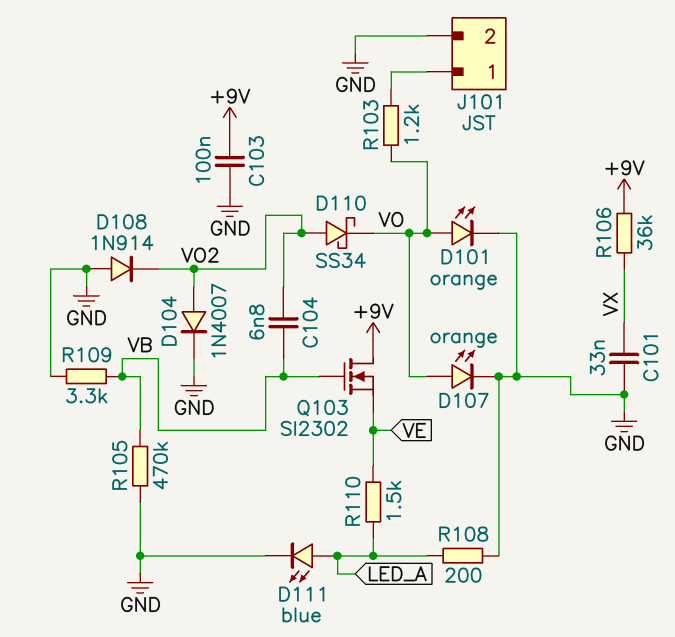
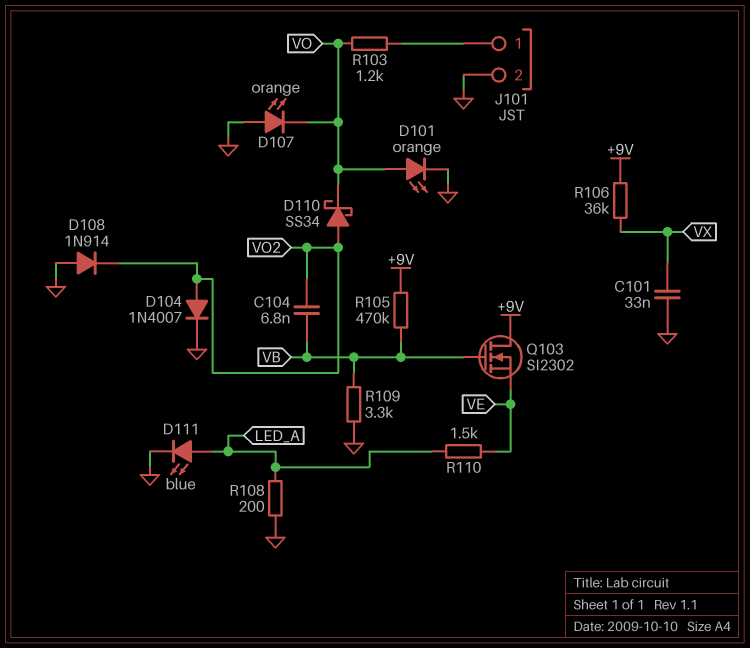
C103: 100nF (+9V, GND) -> none
D107: LED orange (A VO, K GND) -> LED orange (A GND, K VO)
R105: 470k (GND, VB) -> 470k (+9V, VB)

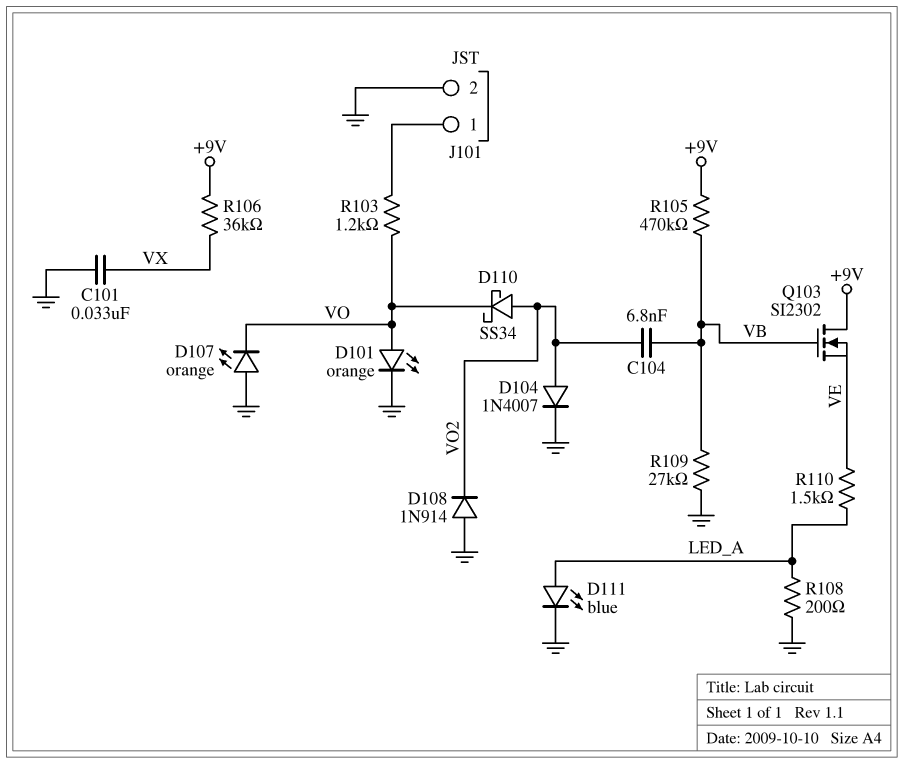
R109: 3.3k (GND, VB) -> 27k (GND, VB)

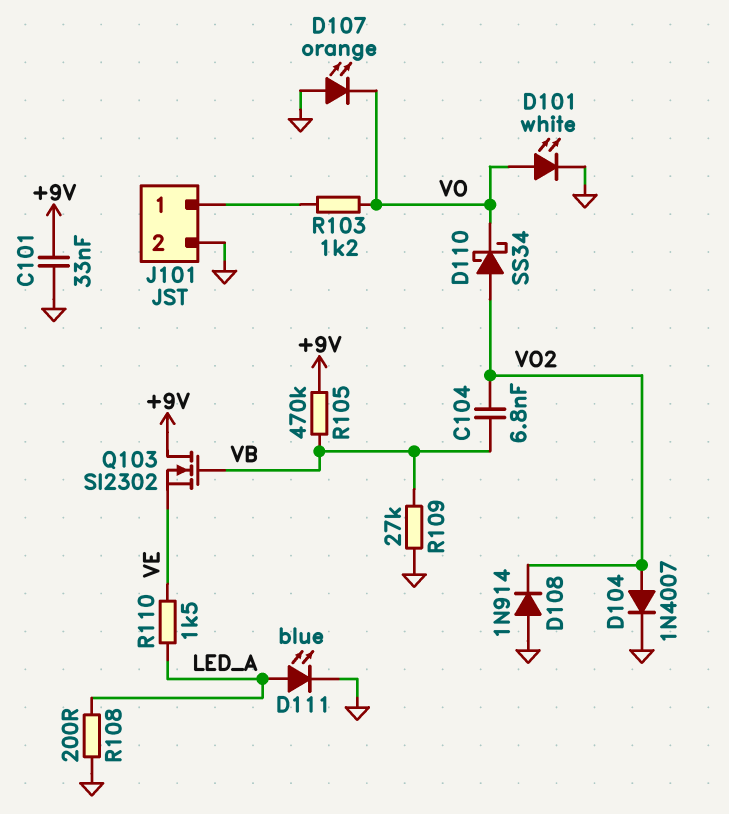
C101: 33nF (GND, VX) -> 33nF (+9V, GND)
D101: LED orange (A VO, K GND) -> LED white (A VO, K GND)
R106: 36k (+9V, VX) -> none

